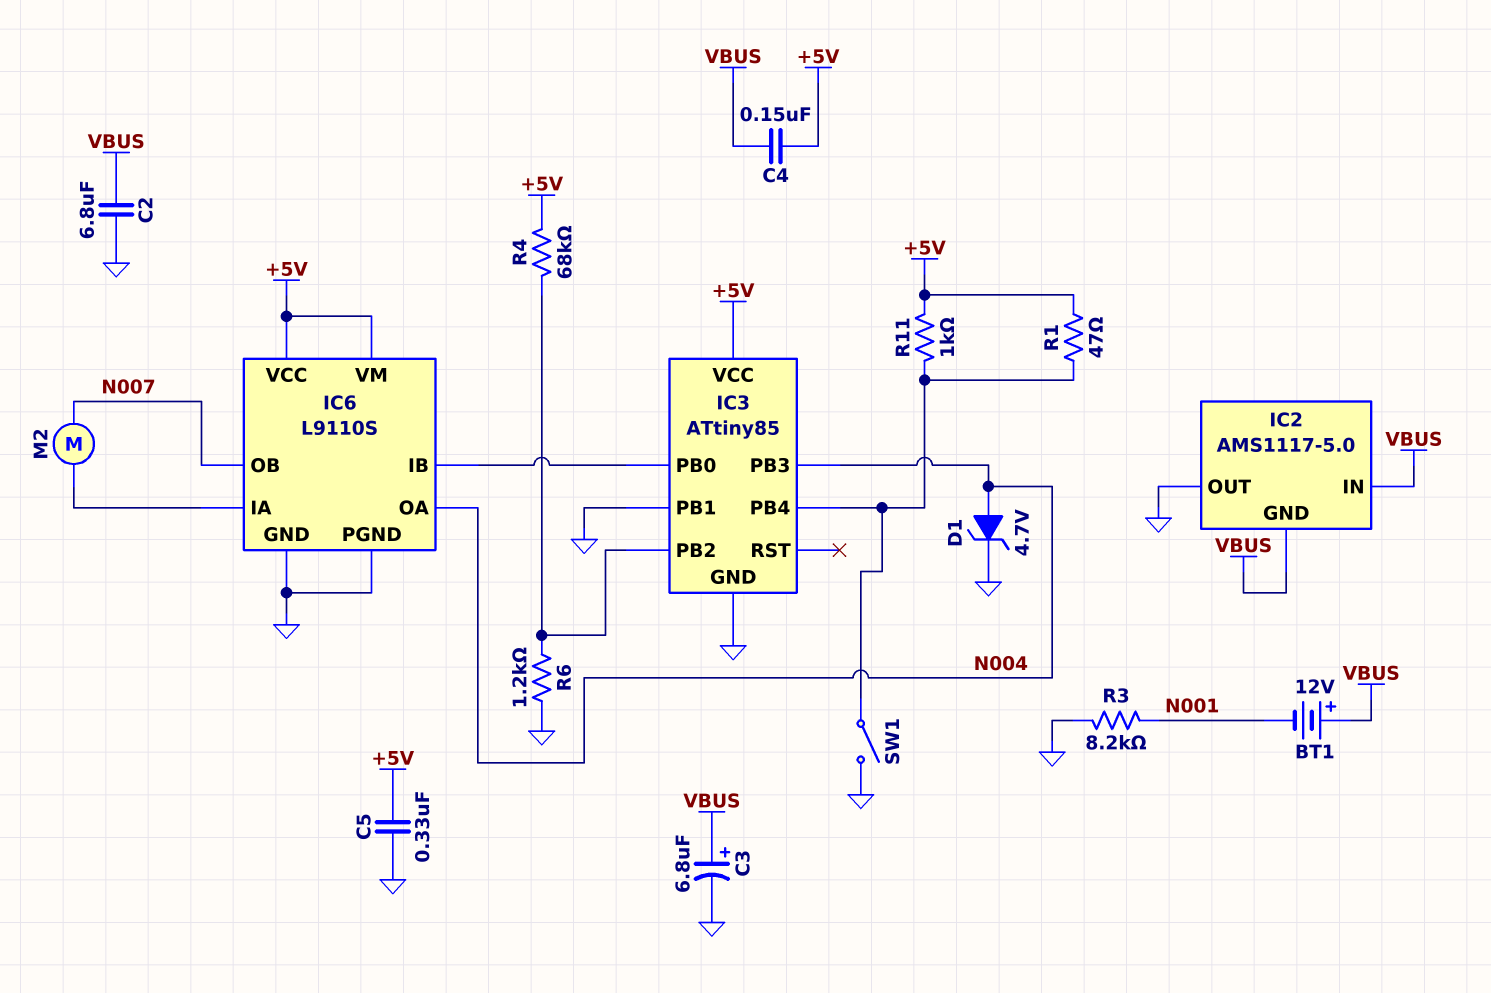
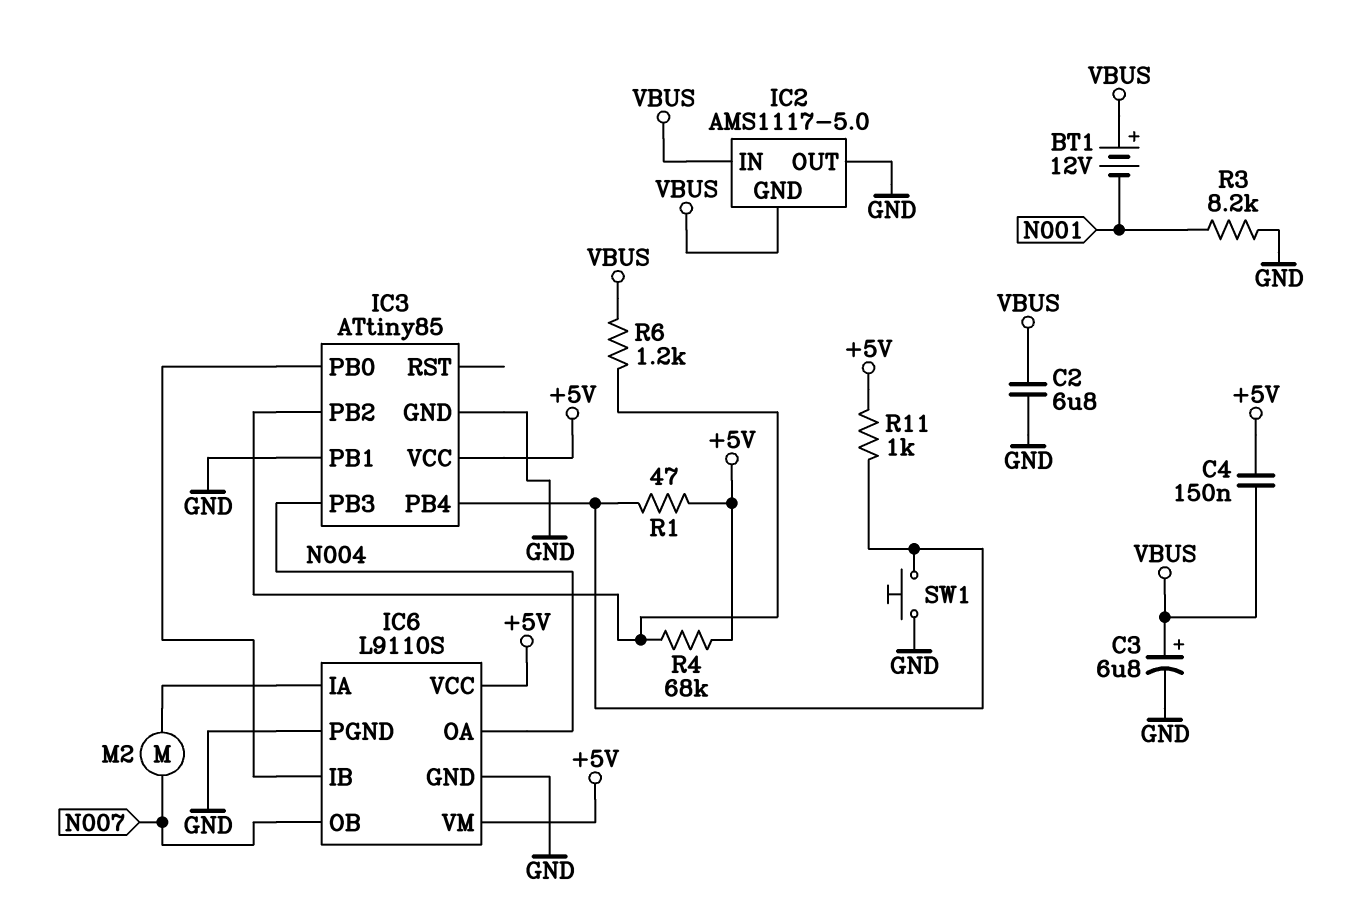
C5: 330nF (+5V, GND) -> none
D1: zener 4.7V (A N004, K GND) -> none
R6: 1.2k (GND, IC3/PB2) -> 1.2k (IC3/PB2, VBUS)
SW1: switch (GND, IC3/PB4) -> button (GND, IC3/PB4)

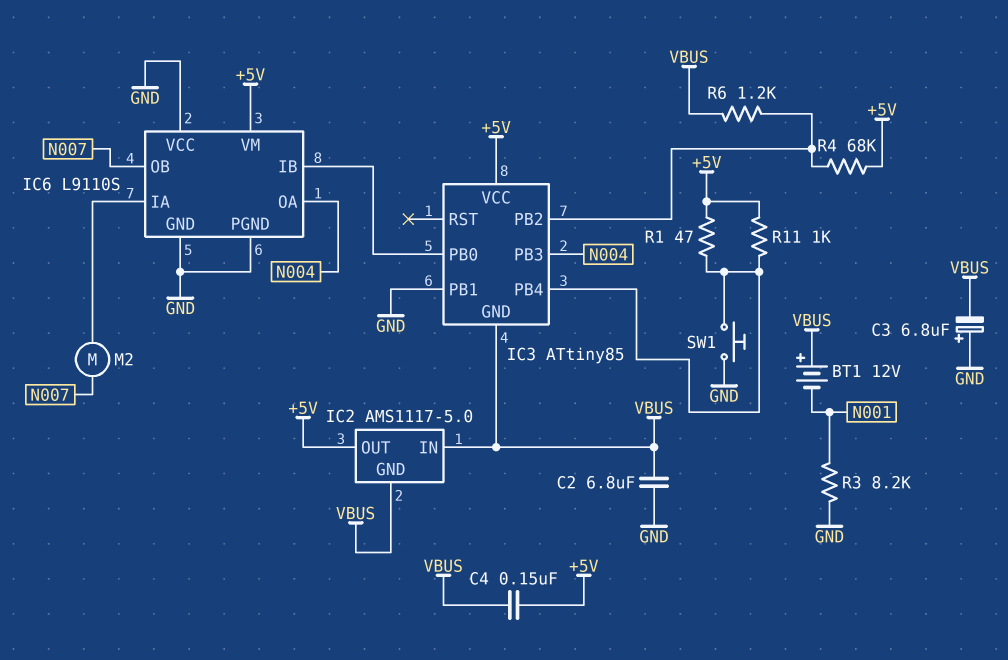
C3: 6.8uF (plus VBUS, minus GND) -> 6.8uF (plus GND, minus VBUS)
IC2 pin OUT: GND -> +5V
IC3 pin GND: GND -> VBUS
IC6 pin VCC: +5V -> GND

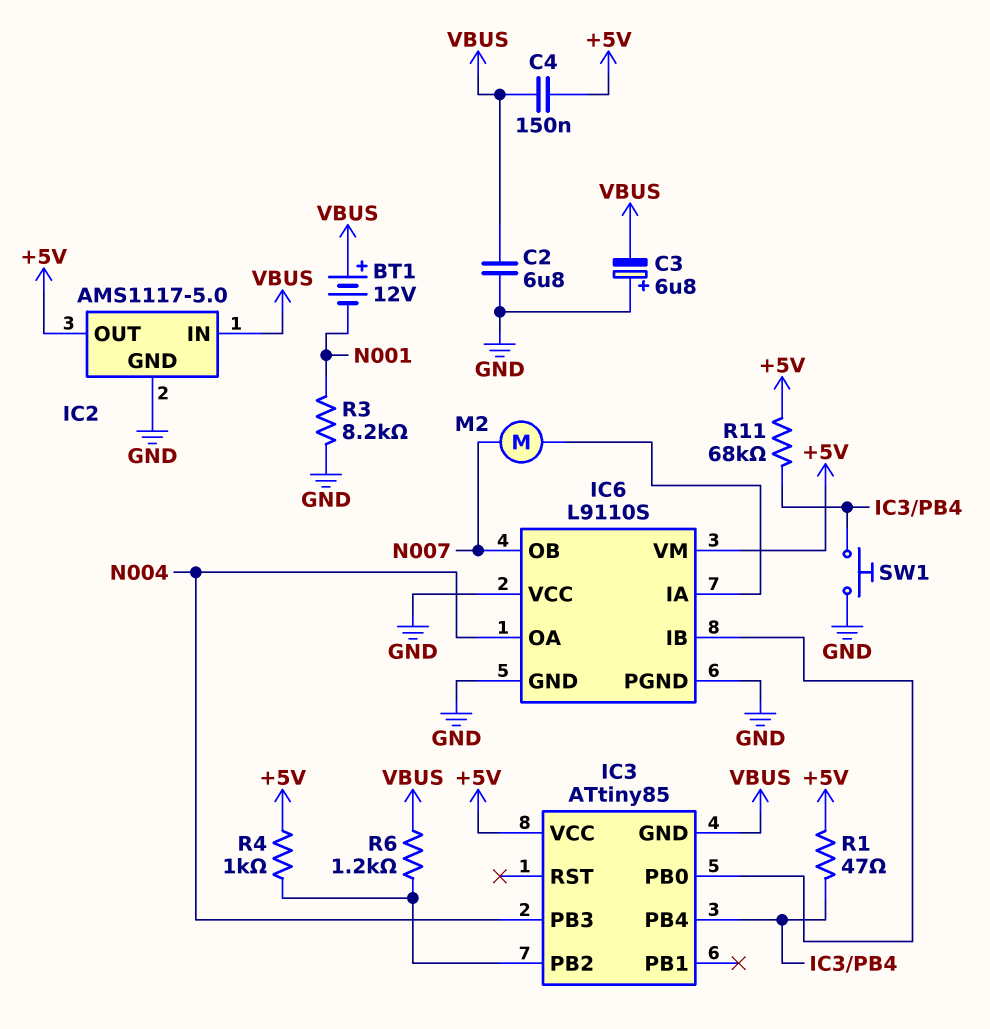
IC2 pin GND: VBUS -> GND
IC3 pin PB1: GND -> none
R4: 68k (+5V, IC3/PB2) -> 1k (+5V, IC3/PB2)
R11: 1k (+5V, IC3/PB4) -> 68k (+5V, IC3/PB4)

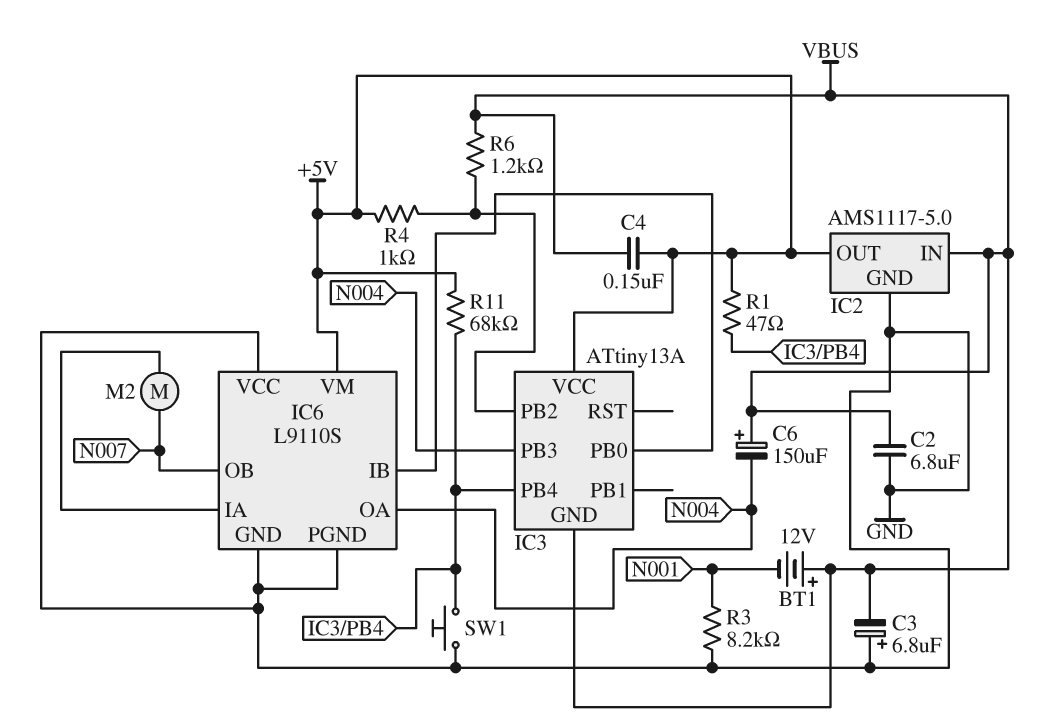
C6: none -> 150uF (plus VBUS, minus N004)
IC3: ATtiny85 -> ATtiny13A

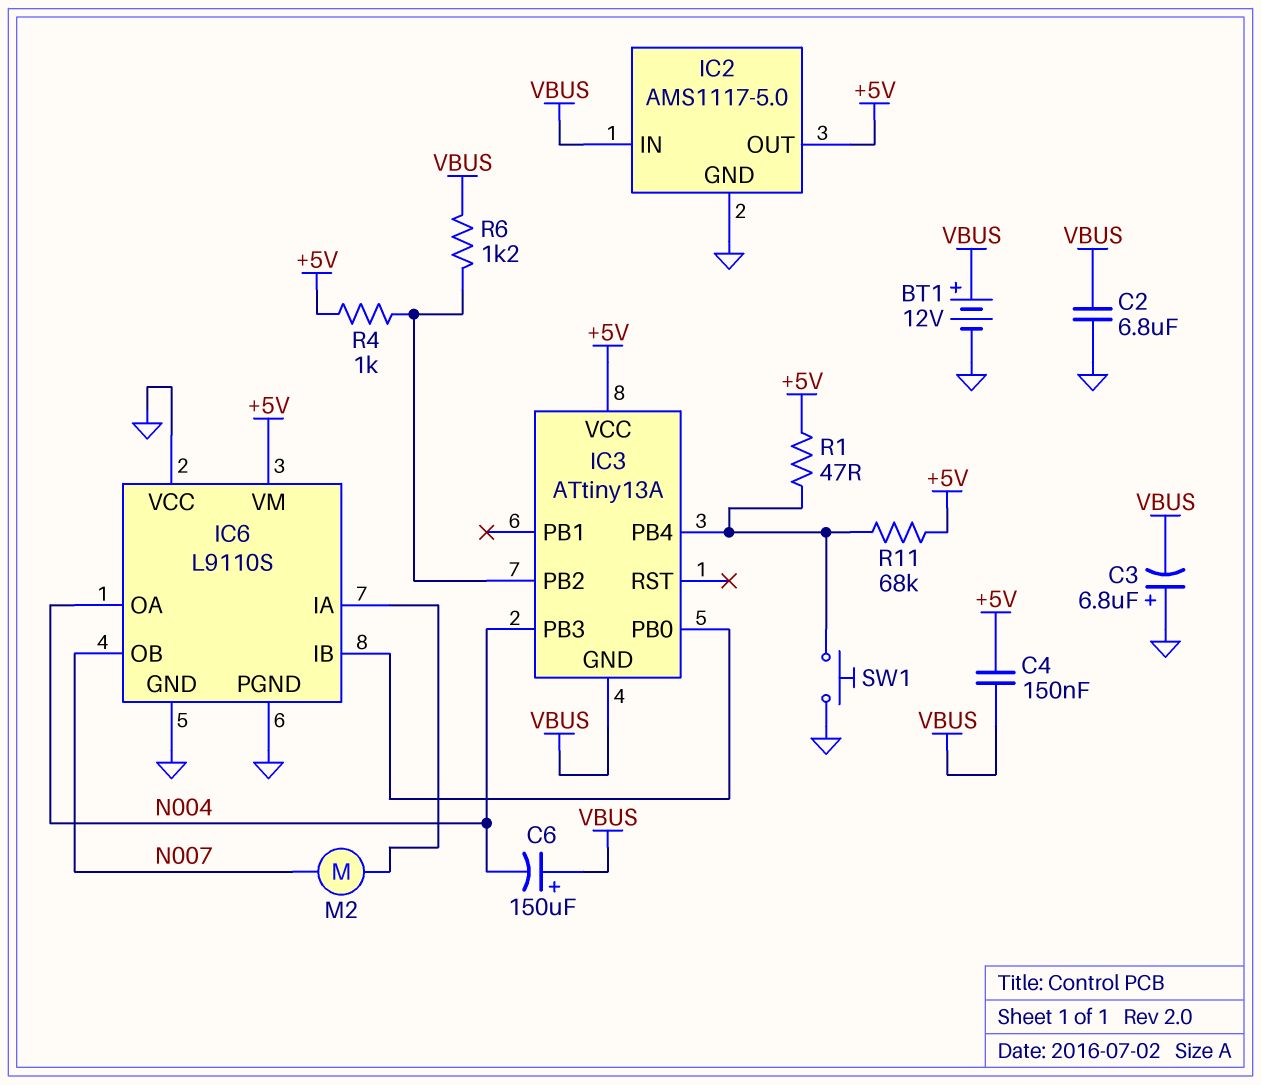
BT1: 12V (plus VBUS, minus N001) -> 12V (plus VBUS, minus GND)
R3: 8.2k (GND, N001) -> none

